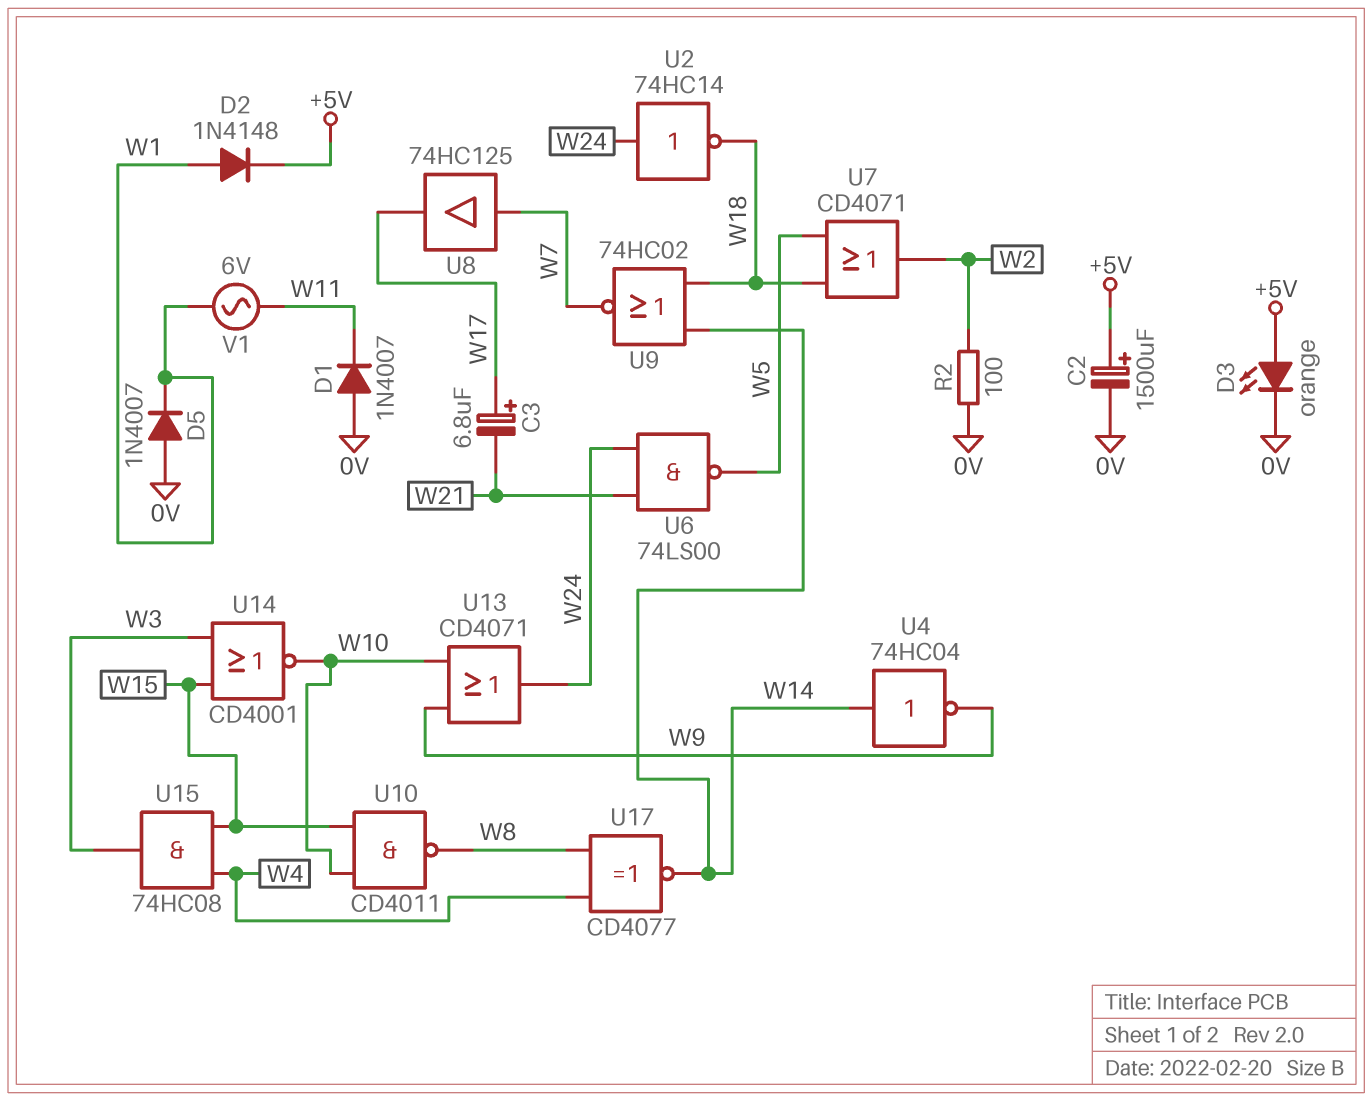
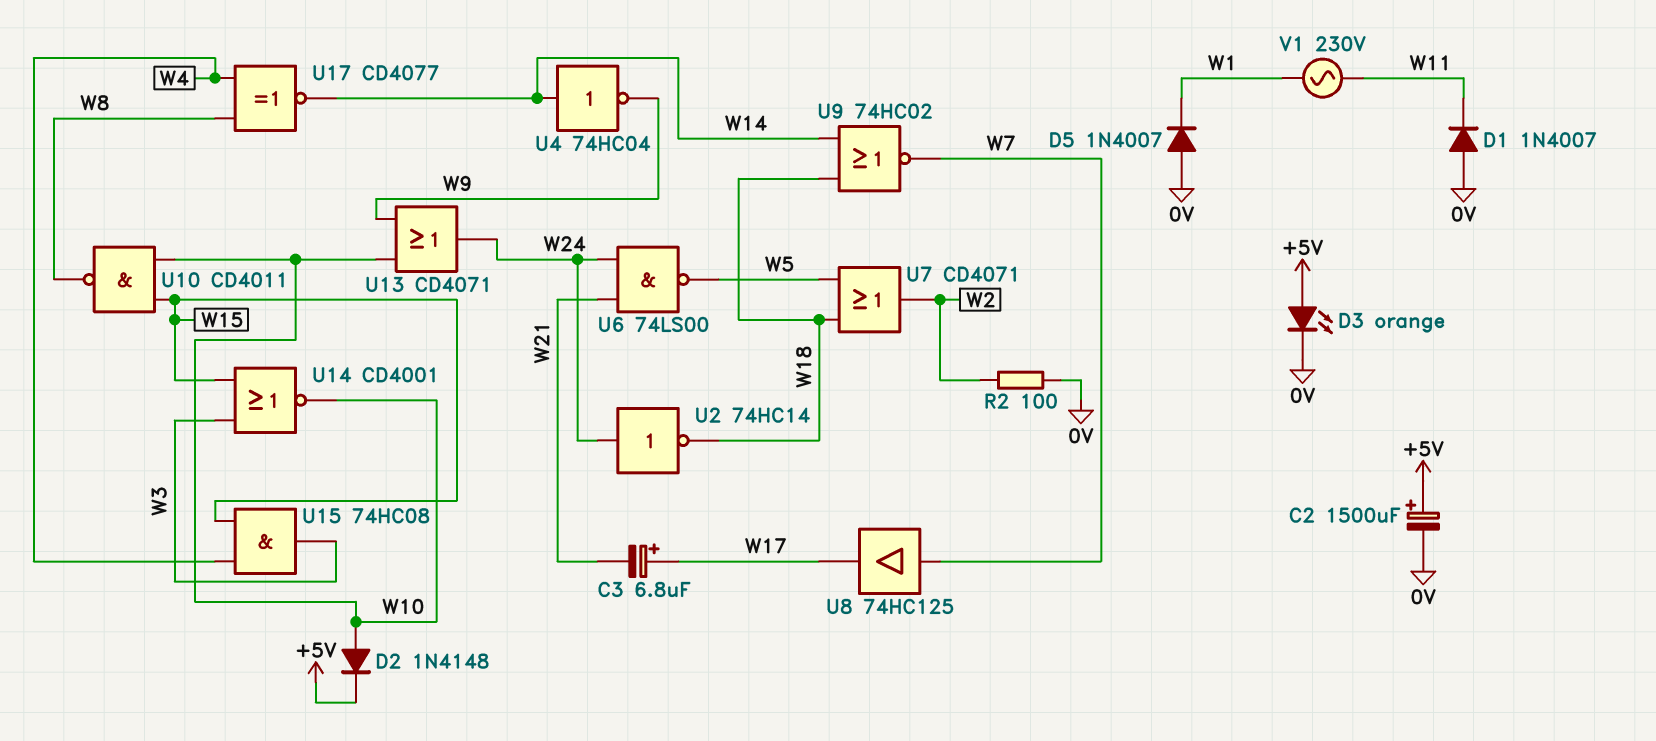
D2: diode 1N4148 (A W1, K +5V) -> diode 1N4148 (A W10, K +5V)
V1: AC 6V (W1, W11) -> AC 230V (W1, W11)

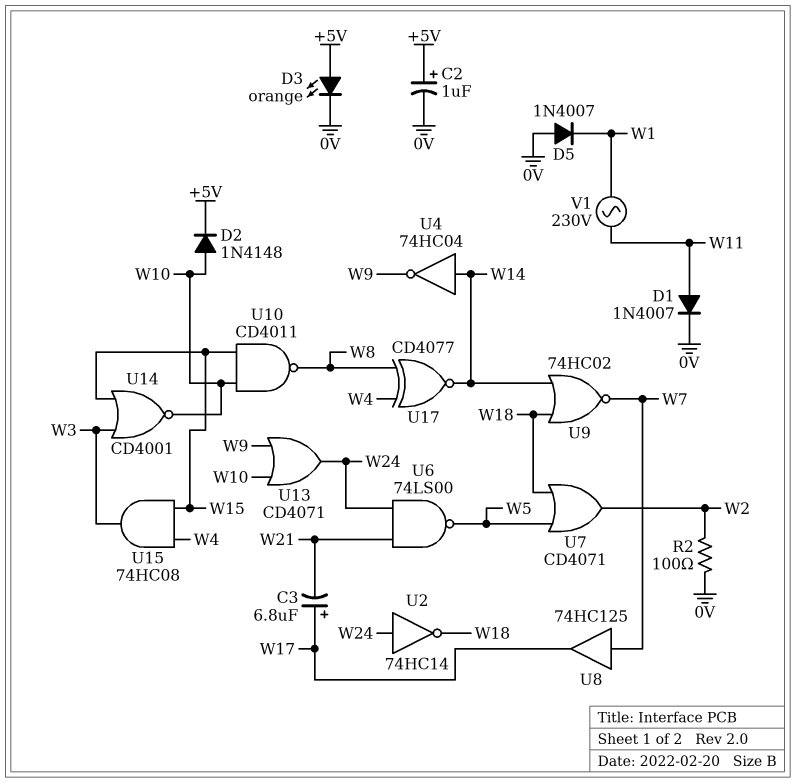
C2: 1500uF (plus +5V, minus 0V) -> 1uF (plus +5V, minus 0V)
D1: diode 1N4007 (A 0V, K W11) -> diode 1N4007 (A W11, K 0V)

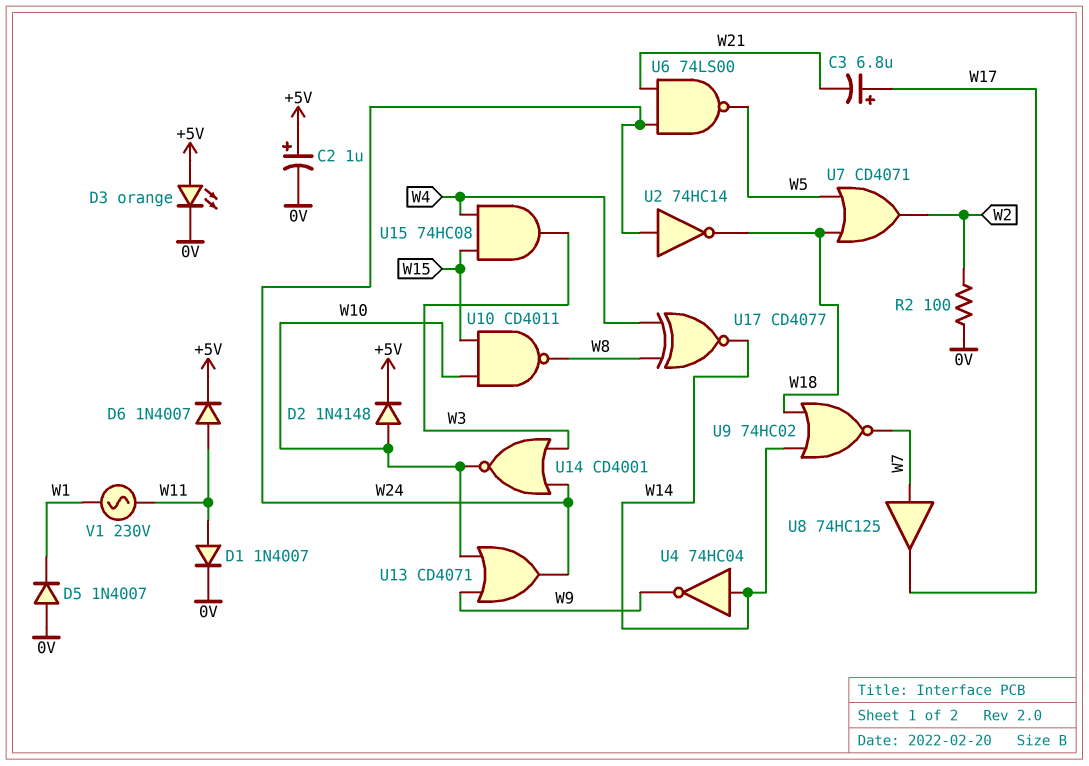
D6: none -> diode 1N4007 (A W11, K +5V)
U14: NOR CD4001 (in W3, in W15, out W10) -> NOR CD4001 (in W3, in W24, out W10)

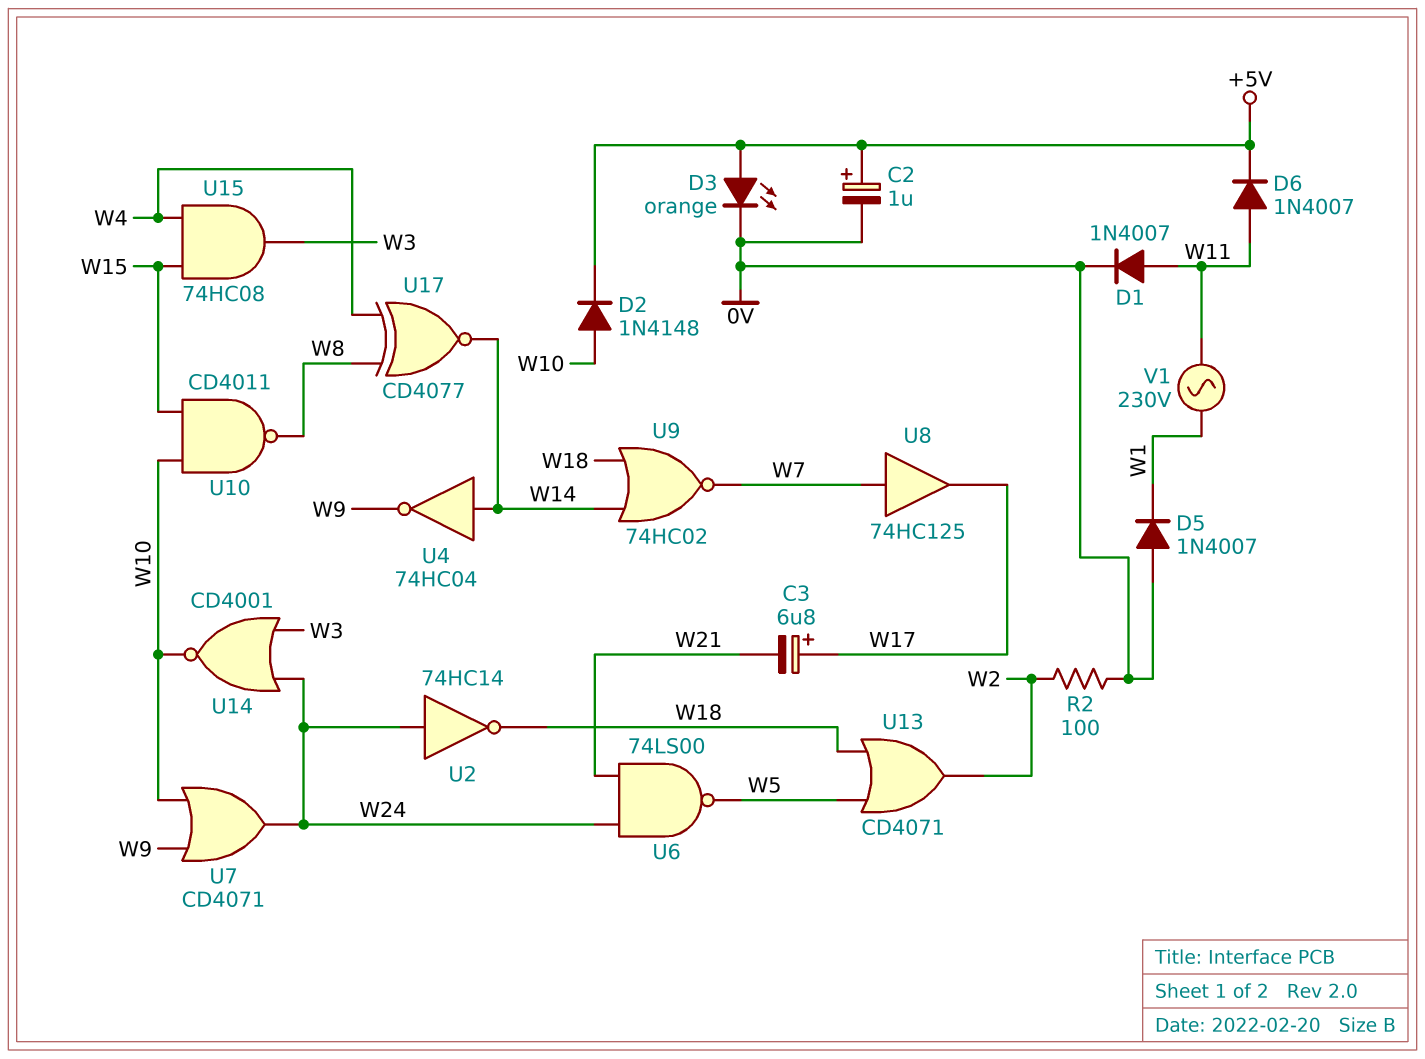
U7: OR CD4071 (in W5, in W18, out W2) -> OR CD4071 (in W9, in W10, out W24)
U13: OR CD4071 (in W9, in W10, out W24) -> OR CD4071 (in W5, in W18, out W2)

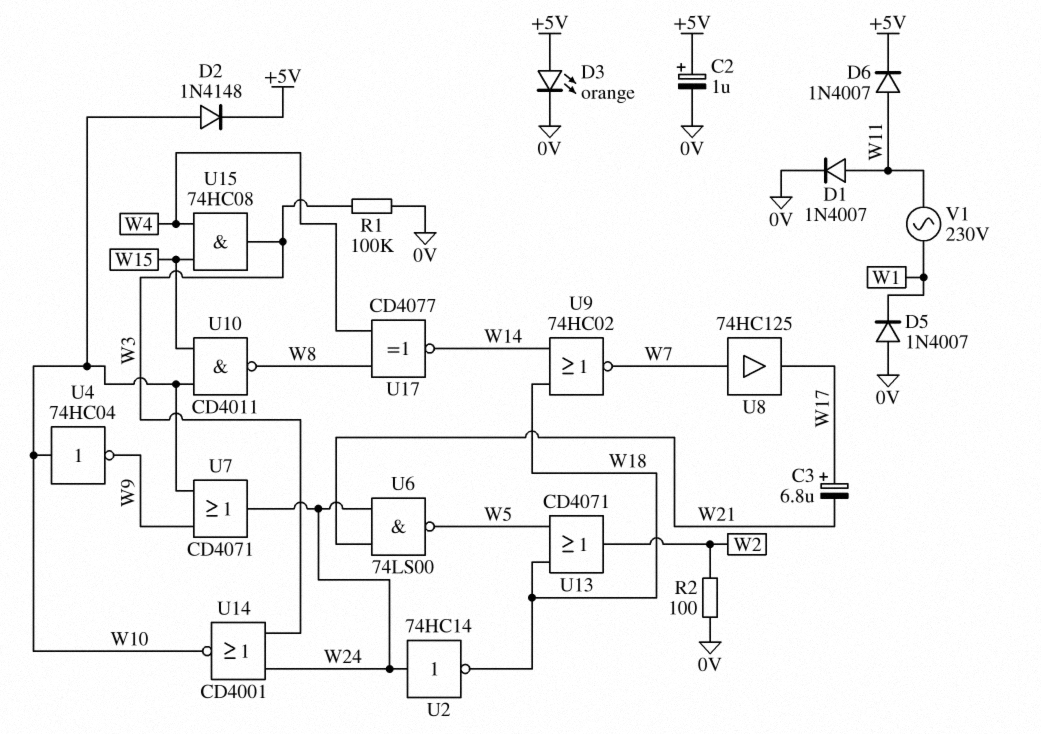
R1: none -> 100k (0V, W3)
U4: NOT 74HC04 (in W14, out W9) -> NOT 74HC04 (in W10, out W9)

